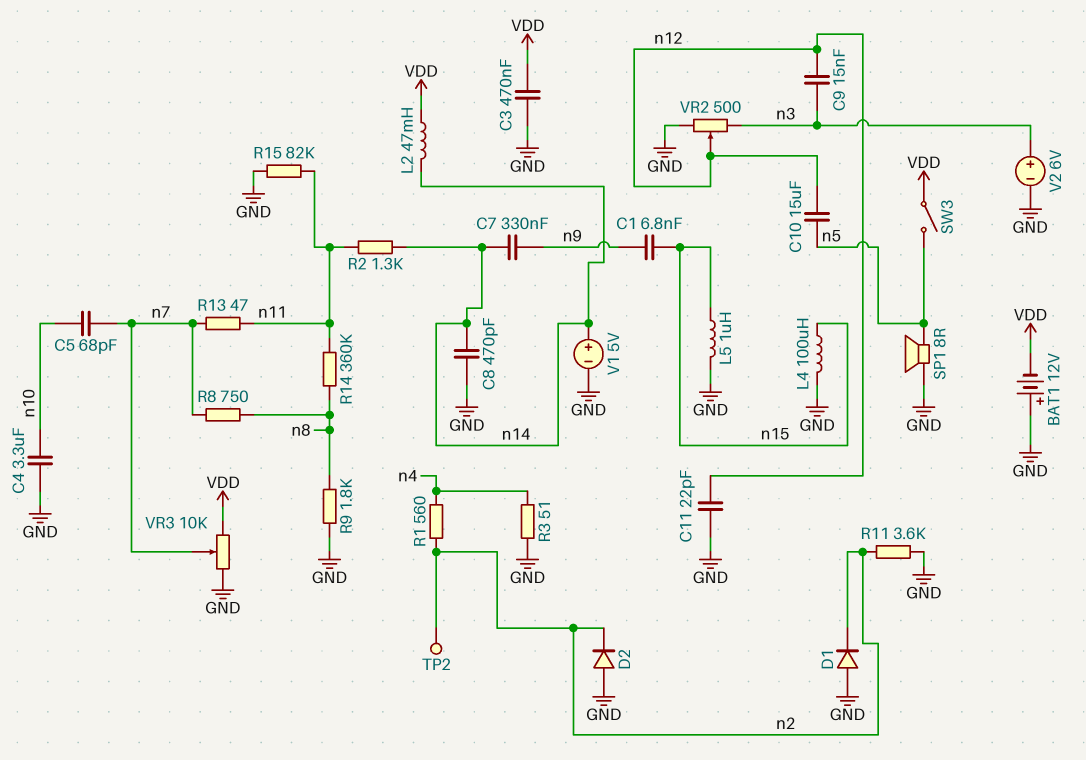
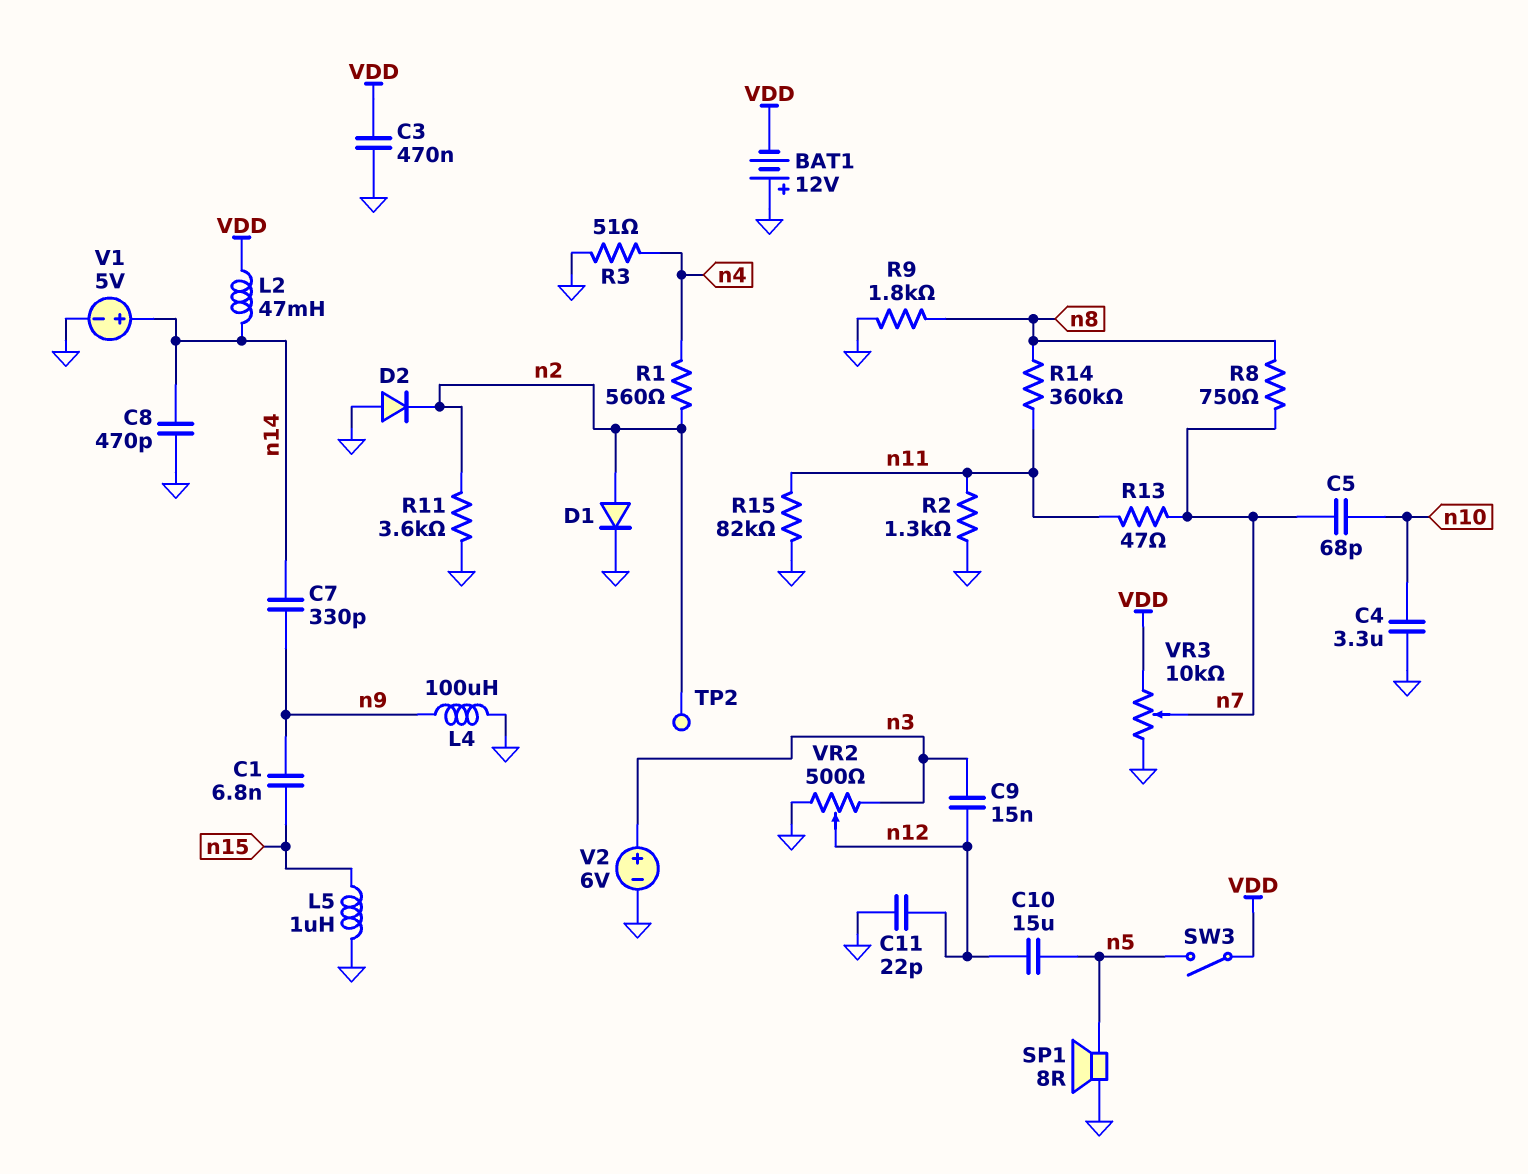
C7: 330nF (n9, n14) -> 330pF (n9, n14)
D1: diode (A GND, K n2) -> diode (A n2, K GND)
L4: 100uH (GND, n15) -> 100uH (GND, n9)
R2: 1.3k (n11, n14) -> 1.3k (GND, n11)

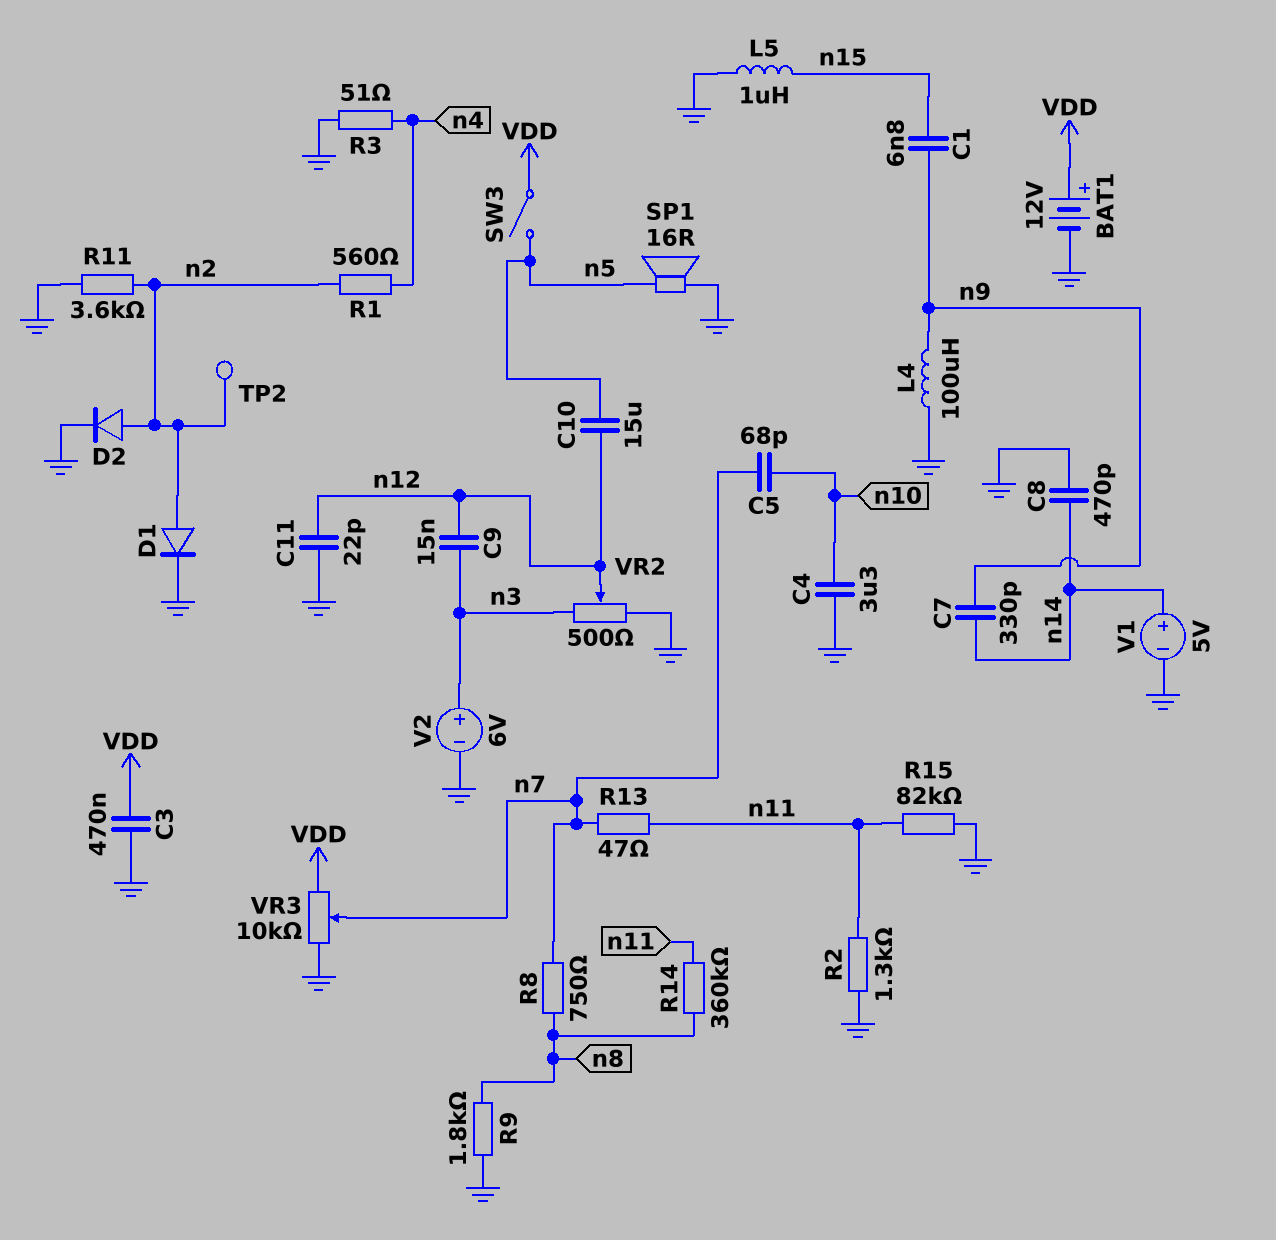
BAT1: 12V (plus GND, minus VDD) -> 12V (plus VDD, minus GND)
D2: diode (A GND, K n2) -> diode (A n2, K GND)
L2: 47mH (VDD, n14) -> none
SP1: speaker 8R (GND, n5) -> speaker 16R (GND, n5)

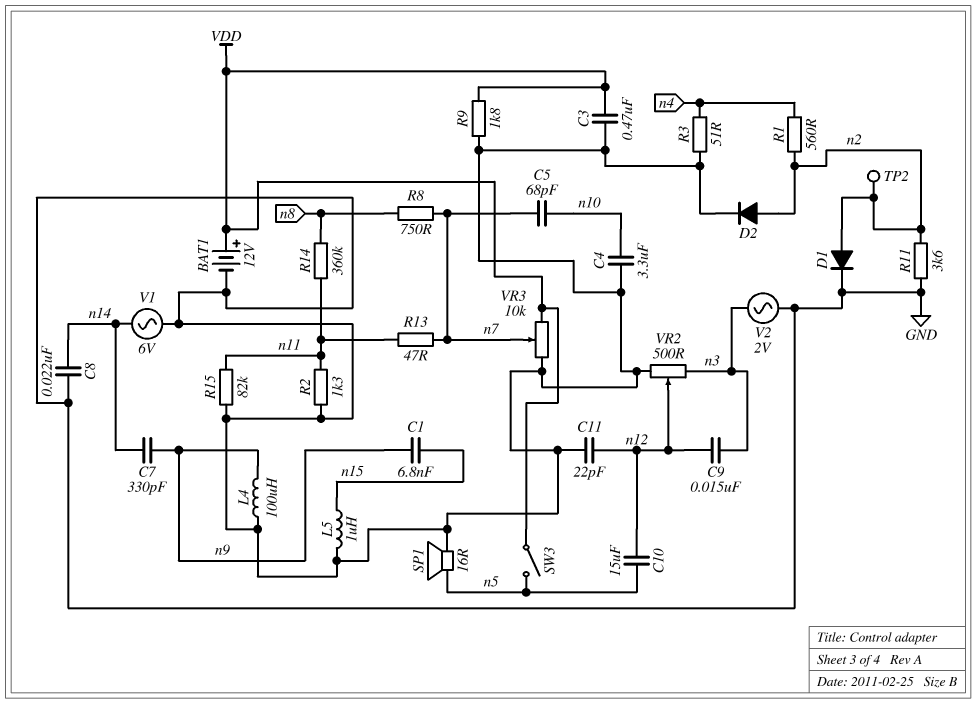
C8: 470pF (GND, n14) -> 22nF (GND, n14)
R9: 1.8k (GND, n8) -> 1.8k (GND, VDD)
V1: 5V (plus n14, minus GND) -> AC 6V (GND, n14)
V2: 6V (plus n3, minus GND) -> AC 2V (GND, n3)

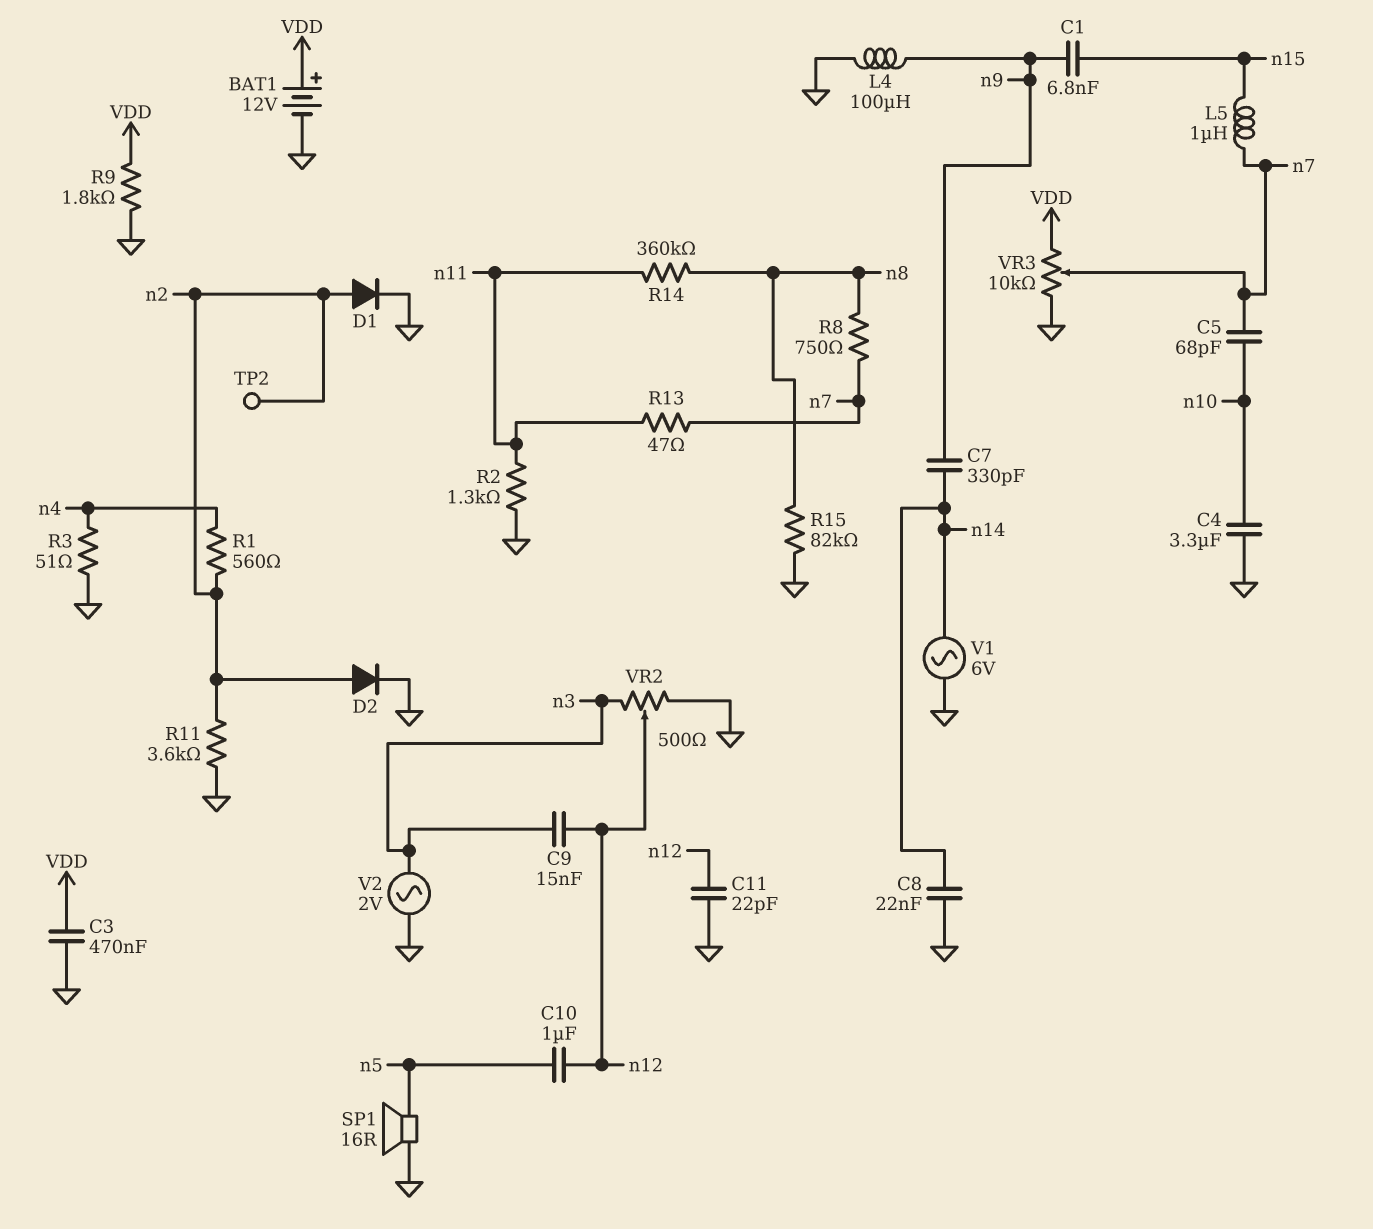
C10: 15uF (n5, n12) -> 1uF (n5, n12)
L5: 1uH (GND, n15) -> 1uH (n7, n15)
R15: 82k (GND, n11) -> 82k (GND, n8)
SW3: switch (VDD, n5) -> none

